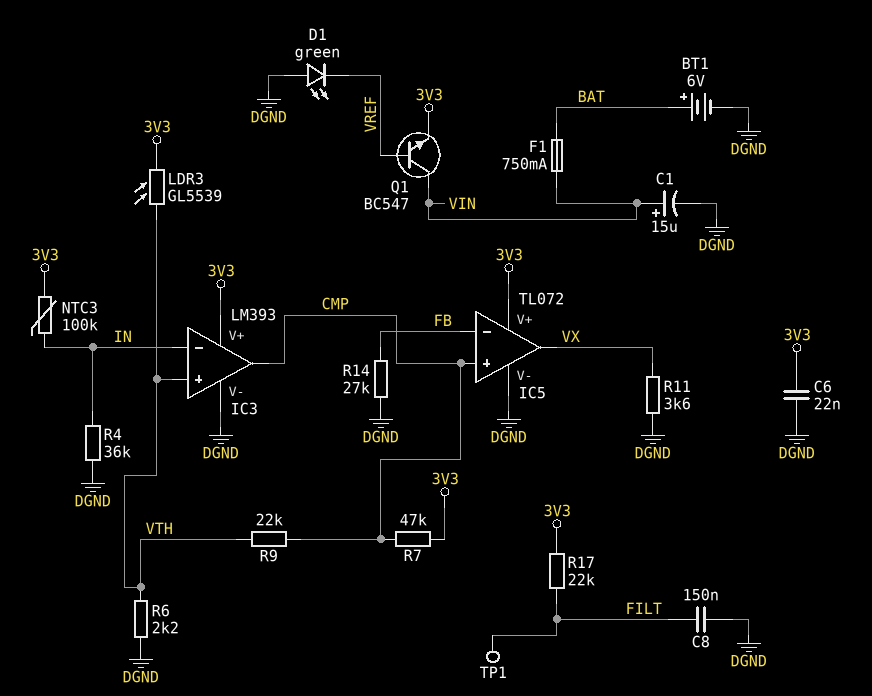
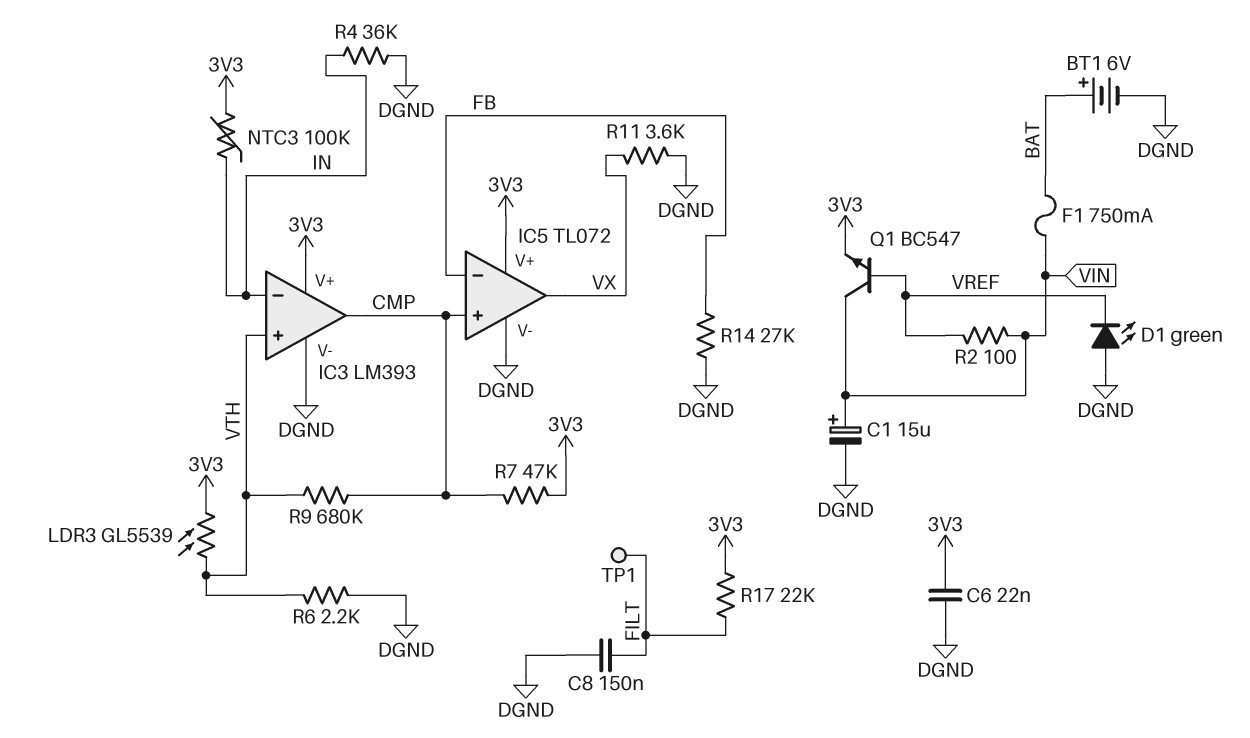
R2: none -> 100 (VIN, VREF)
R9: 22k (CMP, VTH) -> 680k (CMP, VTH)

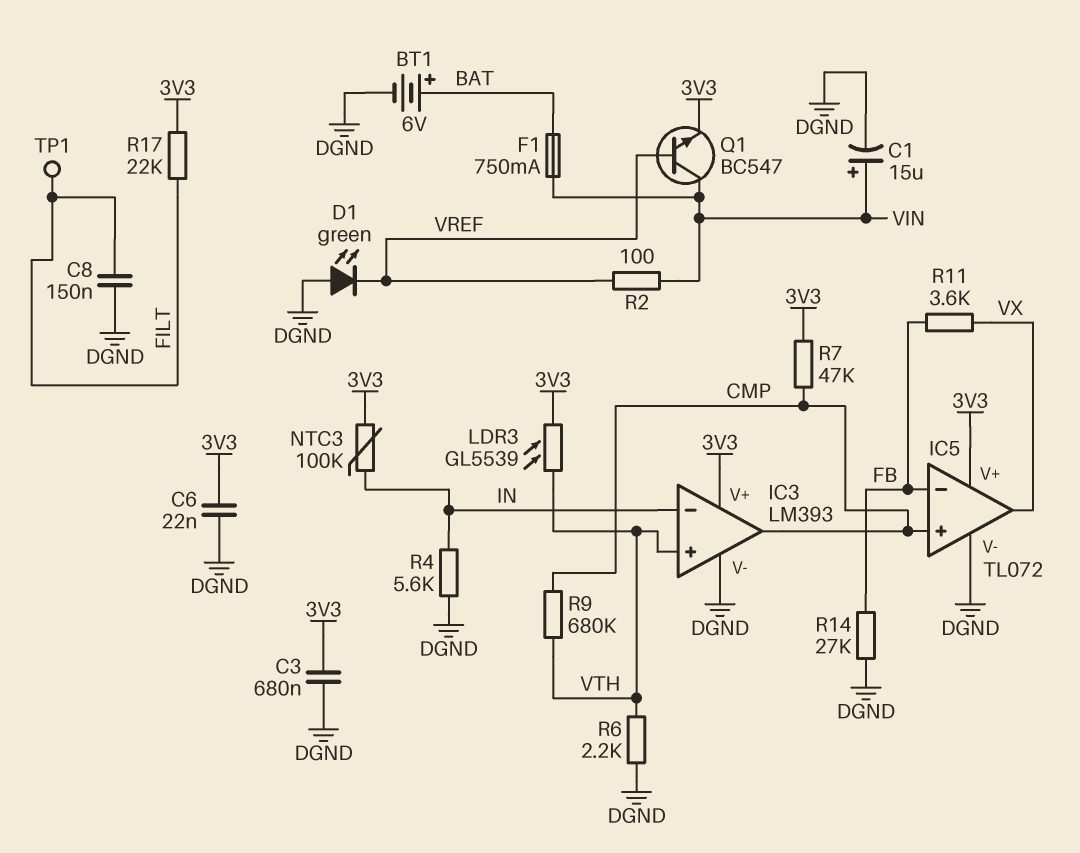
C3: none -> 680nF (3V3, DGND)
R4: 36k (DGND, IN) -> 5.6k (DGND, IN)
R11: 3.6k (DGND, VX) -> 3.6k (FB, VX)

